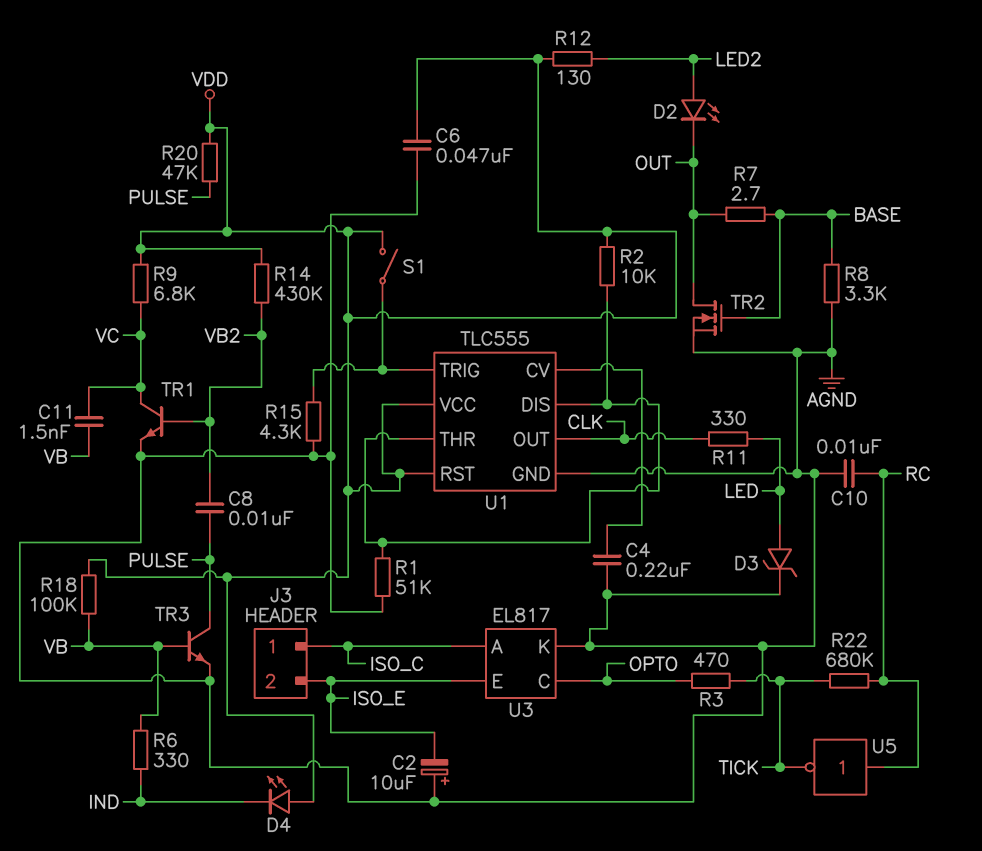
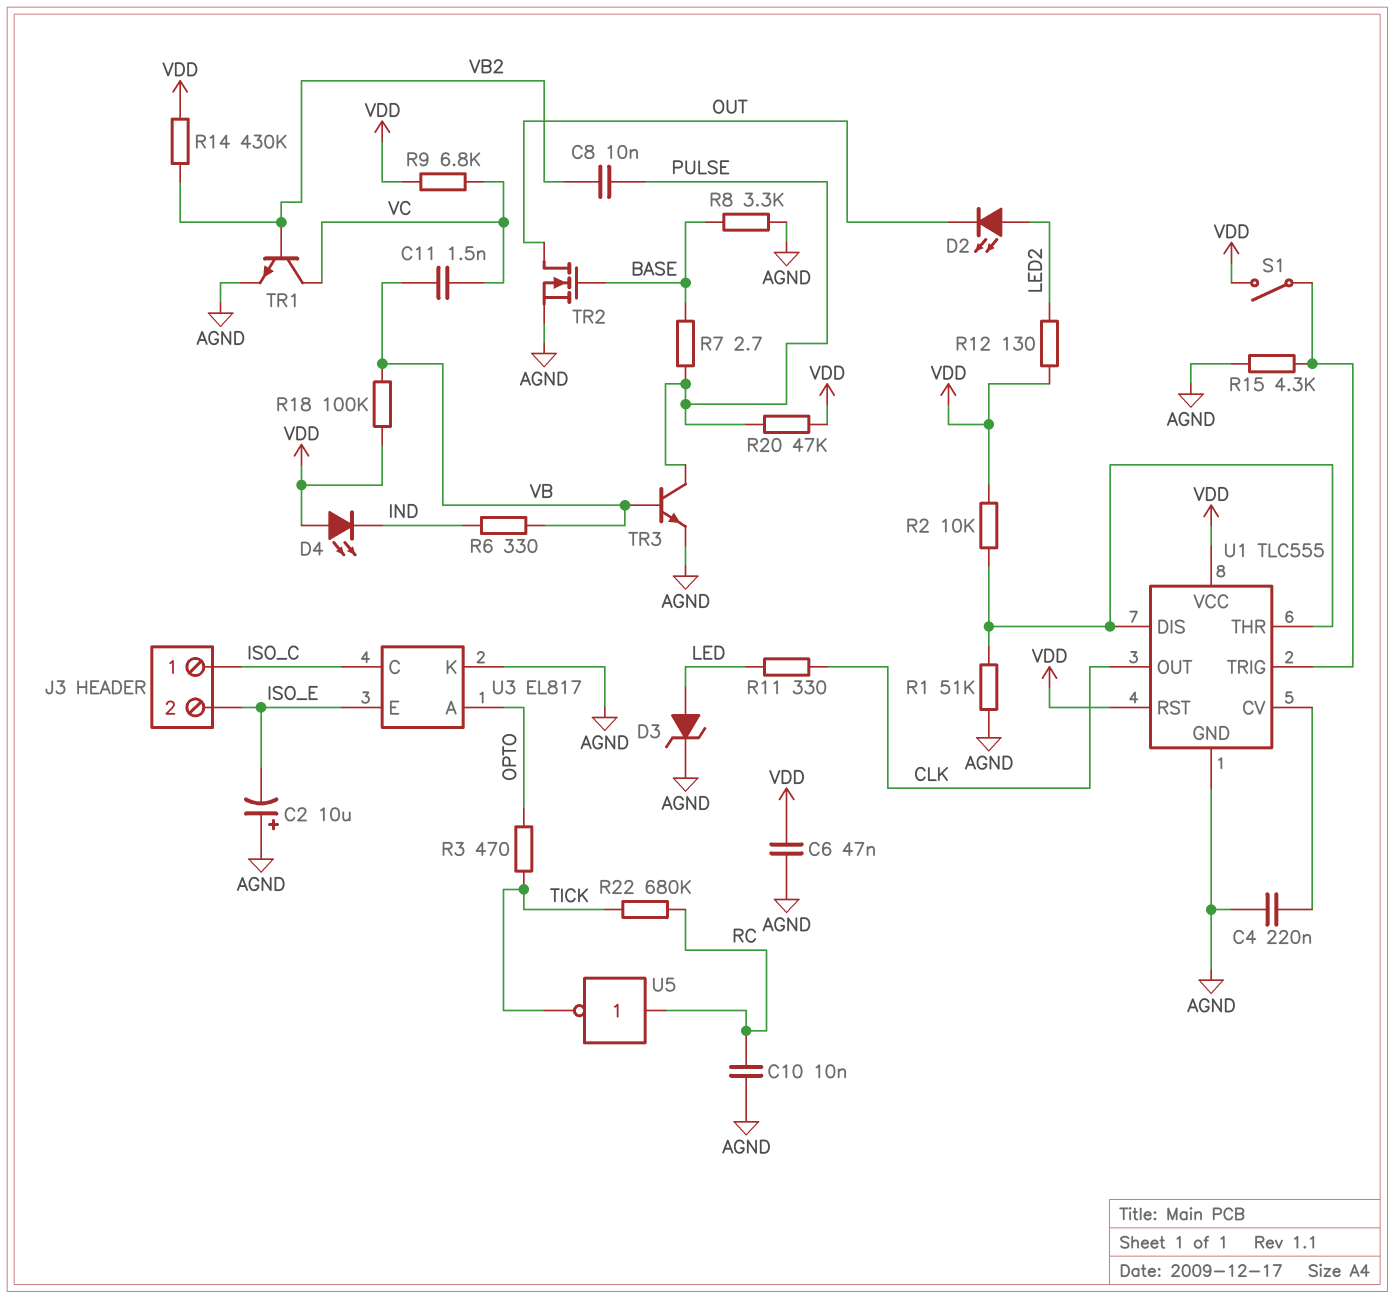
R7: 2.7 (BASE, OUT) -> 2.7 (BASE, PULSE)
U3 pin A: ISO_C -> OPTO
U3 pin C: OPTO -> ISO_C

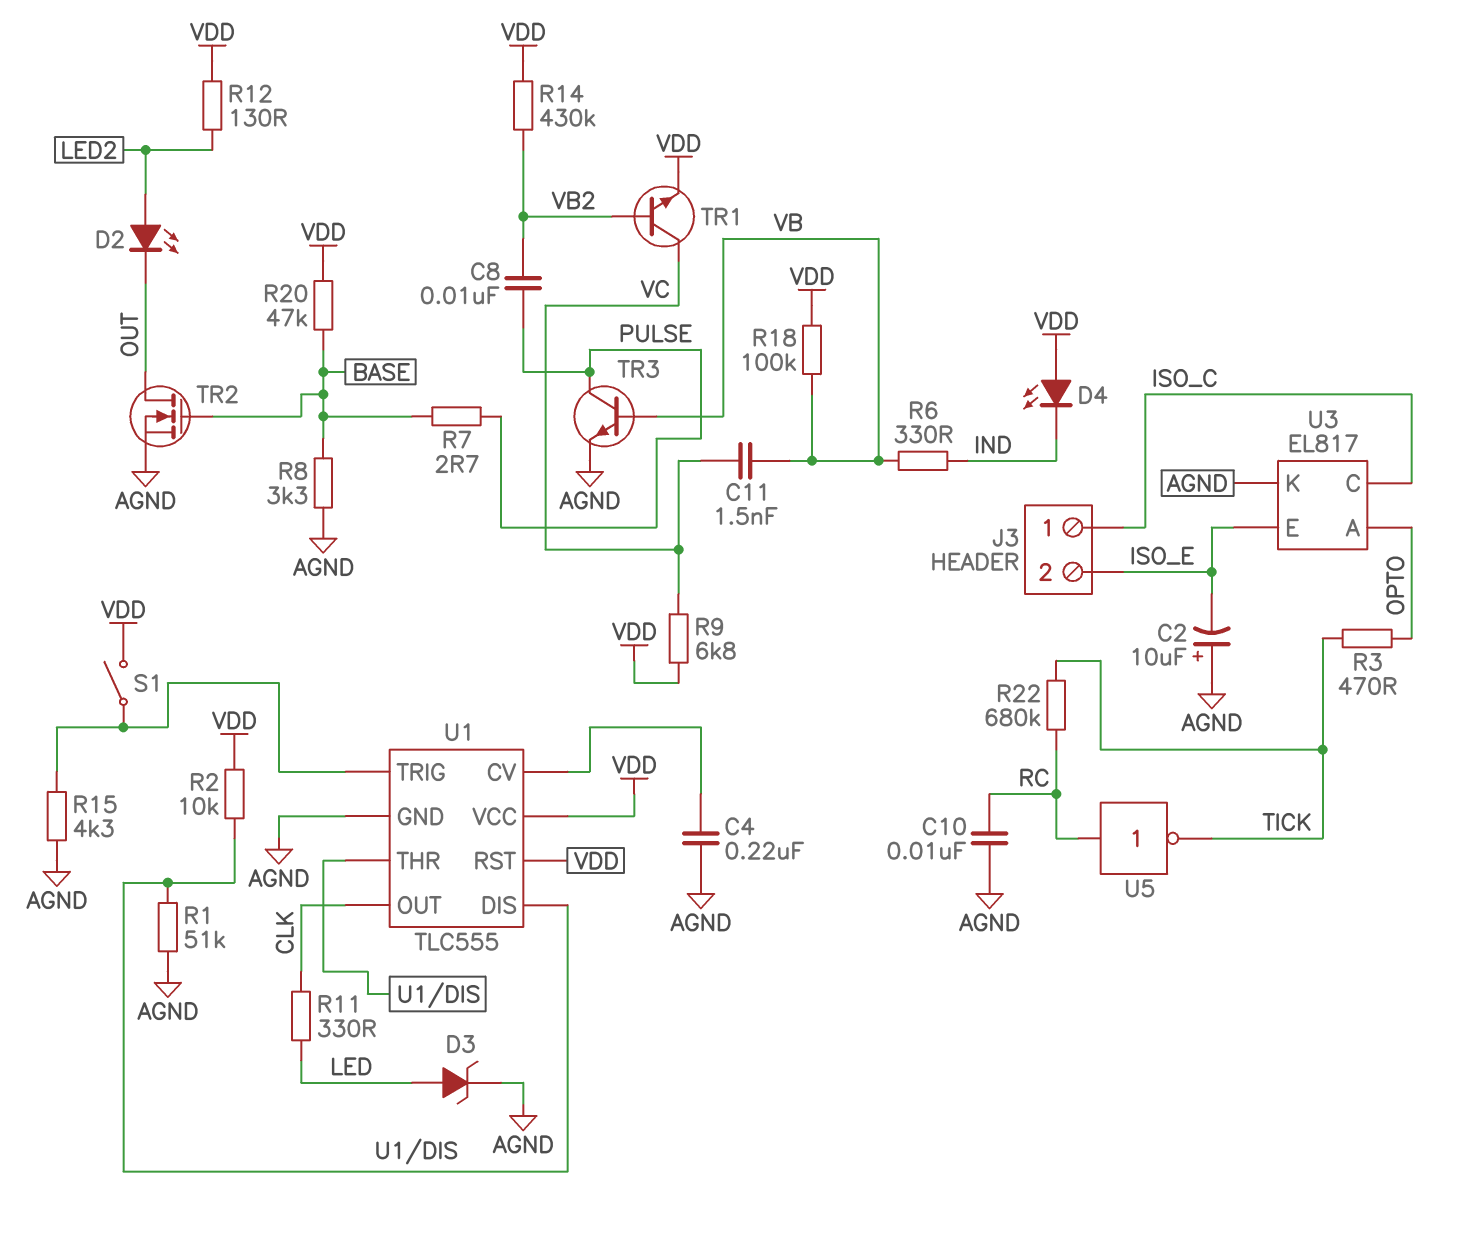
C6: 47nF (AGND, VDD) -> none
R20: 47k (PULSE, VDD) -> 47k (BASE, VDD)
TR1: NPN (B VB2, C VC, E AGND) -> NPN (B VB2, C VC, E VDD)

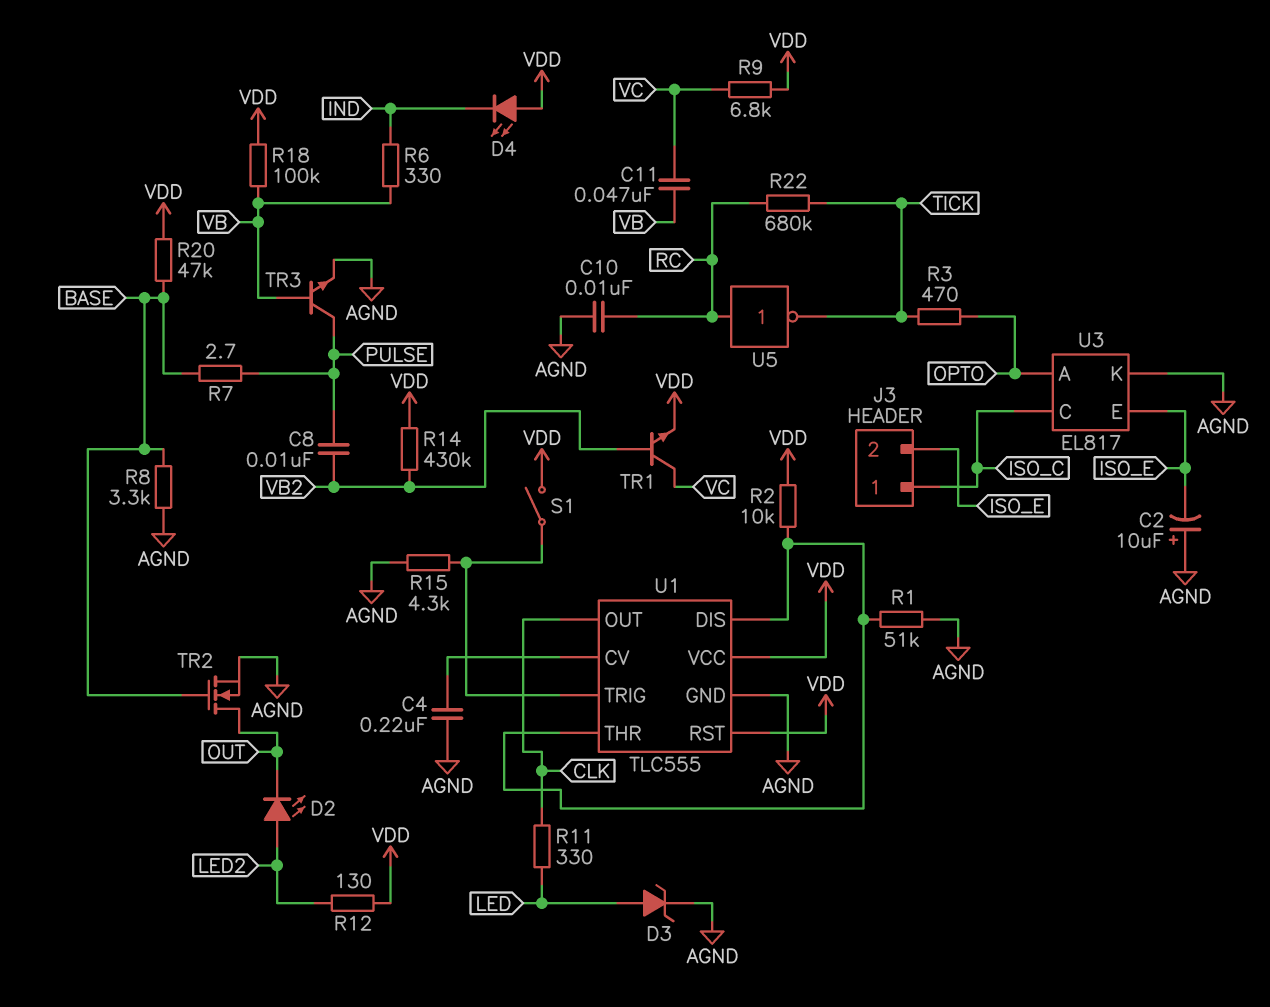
C11: 1.5nF (VB, VC) -> 47nF (VB, VC)

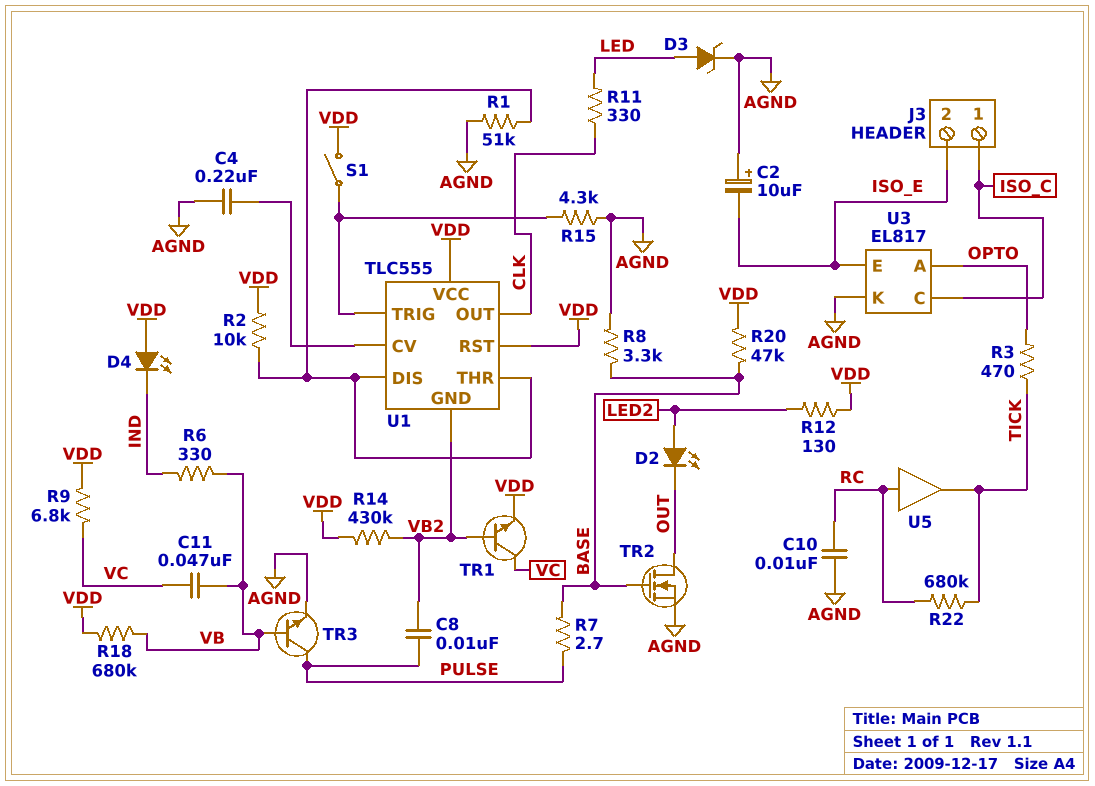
R18: 100k (VB, VDD) -> 680k (VB, VDD)
U1 pin GND: AGND -> VB2
U5: NOT (in RC, out TICK) -> buffer (in RC, out TICK)

